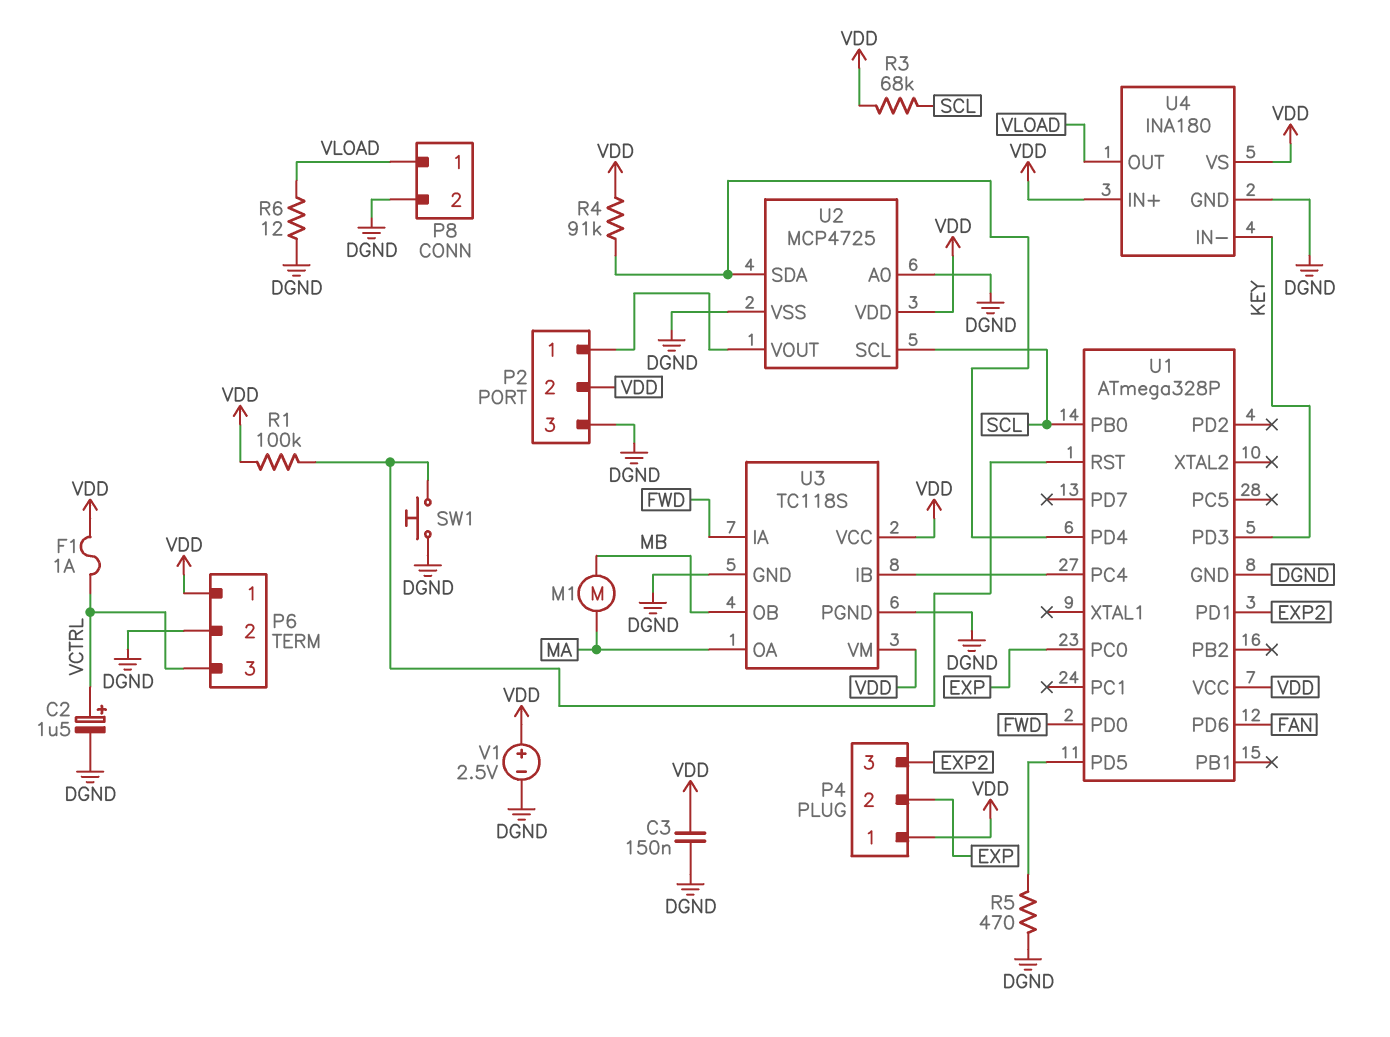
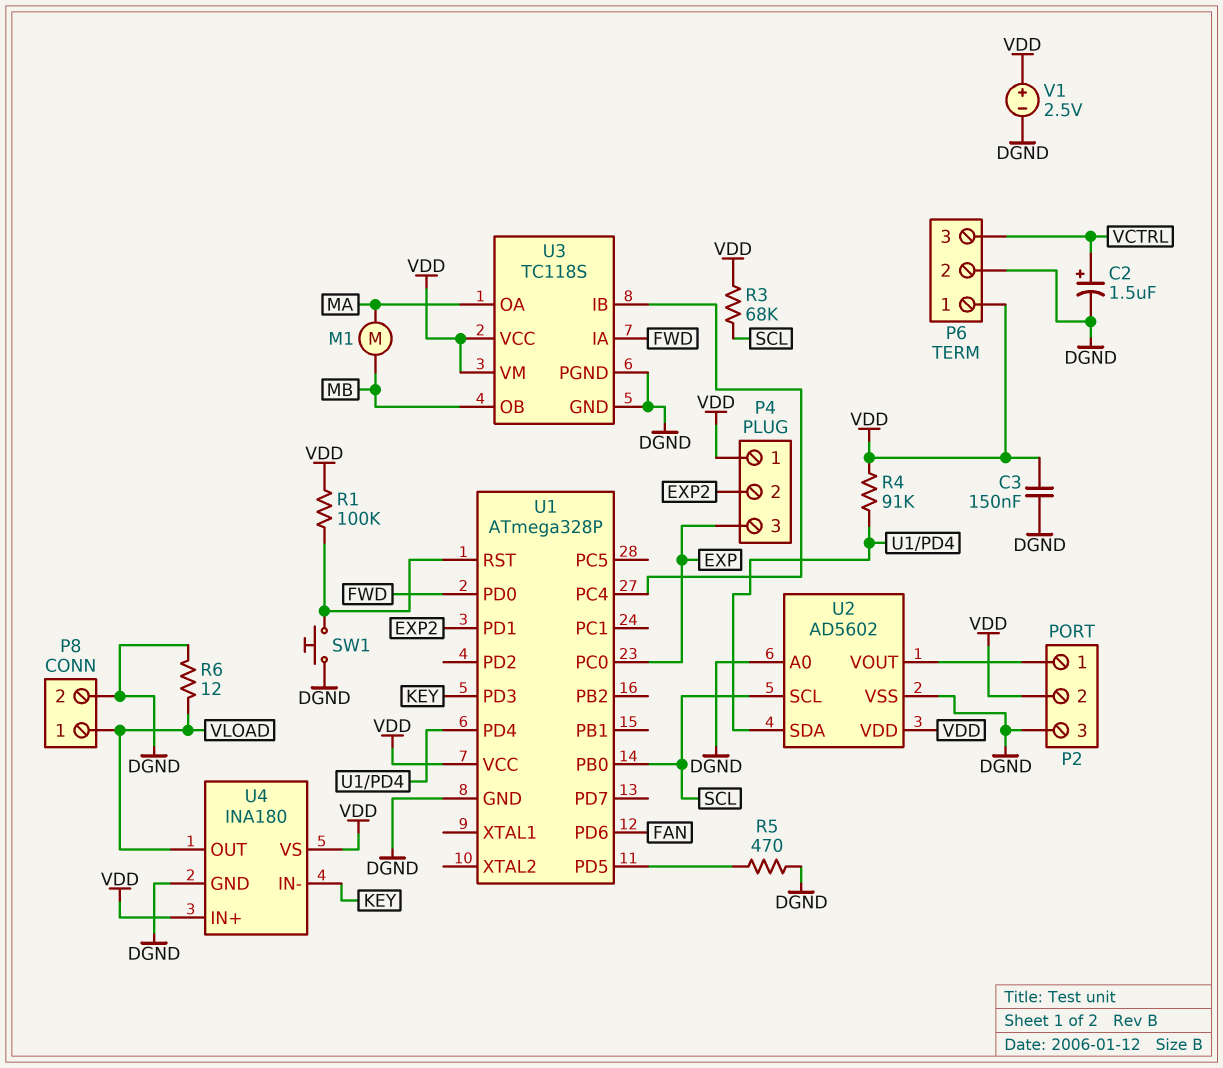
F1: 1A (VCTRL, VDD) -> none
P4 pin 2: EXP -> EXP2
P4 pin 3: EXP2 -> EXP
U2: MCP4725 -> AD5602

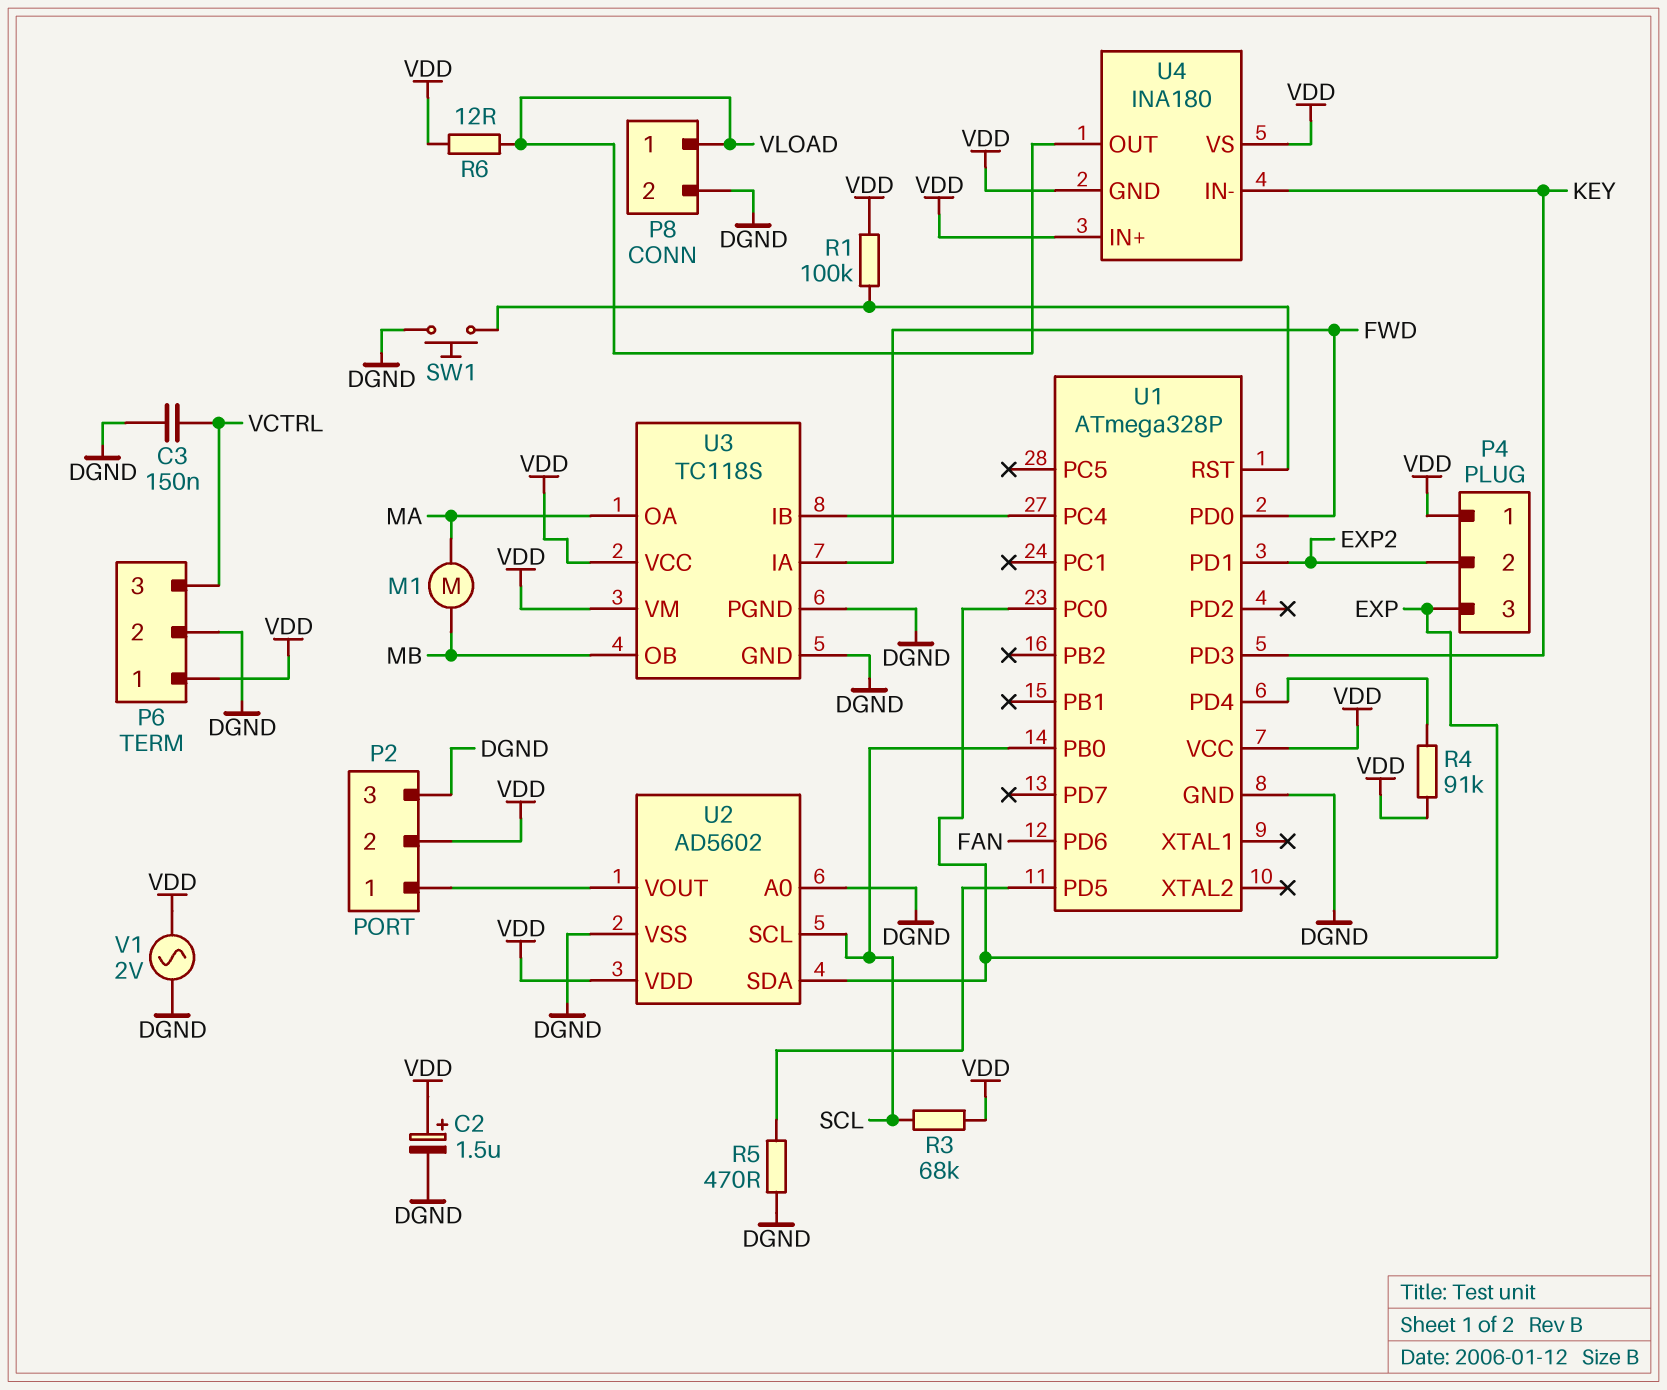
C2: 1.5uF (plus VCTRL, minus DGND) -> 1.5uF (plus VDD, minus DGND)
C3: 150nF (DGND, VDD) -> 150nF (DGND, VCTRL)
R6: 12 (DGND, VLOAD) -> 12 (VDD, VLOAD)
U2 pin SDA: U1/PD4 -> EXP
U4 pin GND: DGND -> VDD
V1: 2.5V (plus VDD, minus DGND) -> AC 2V (DGND, VDD)

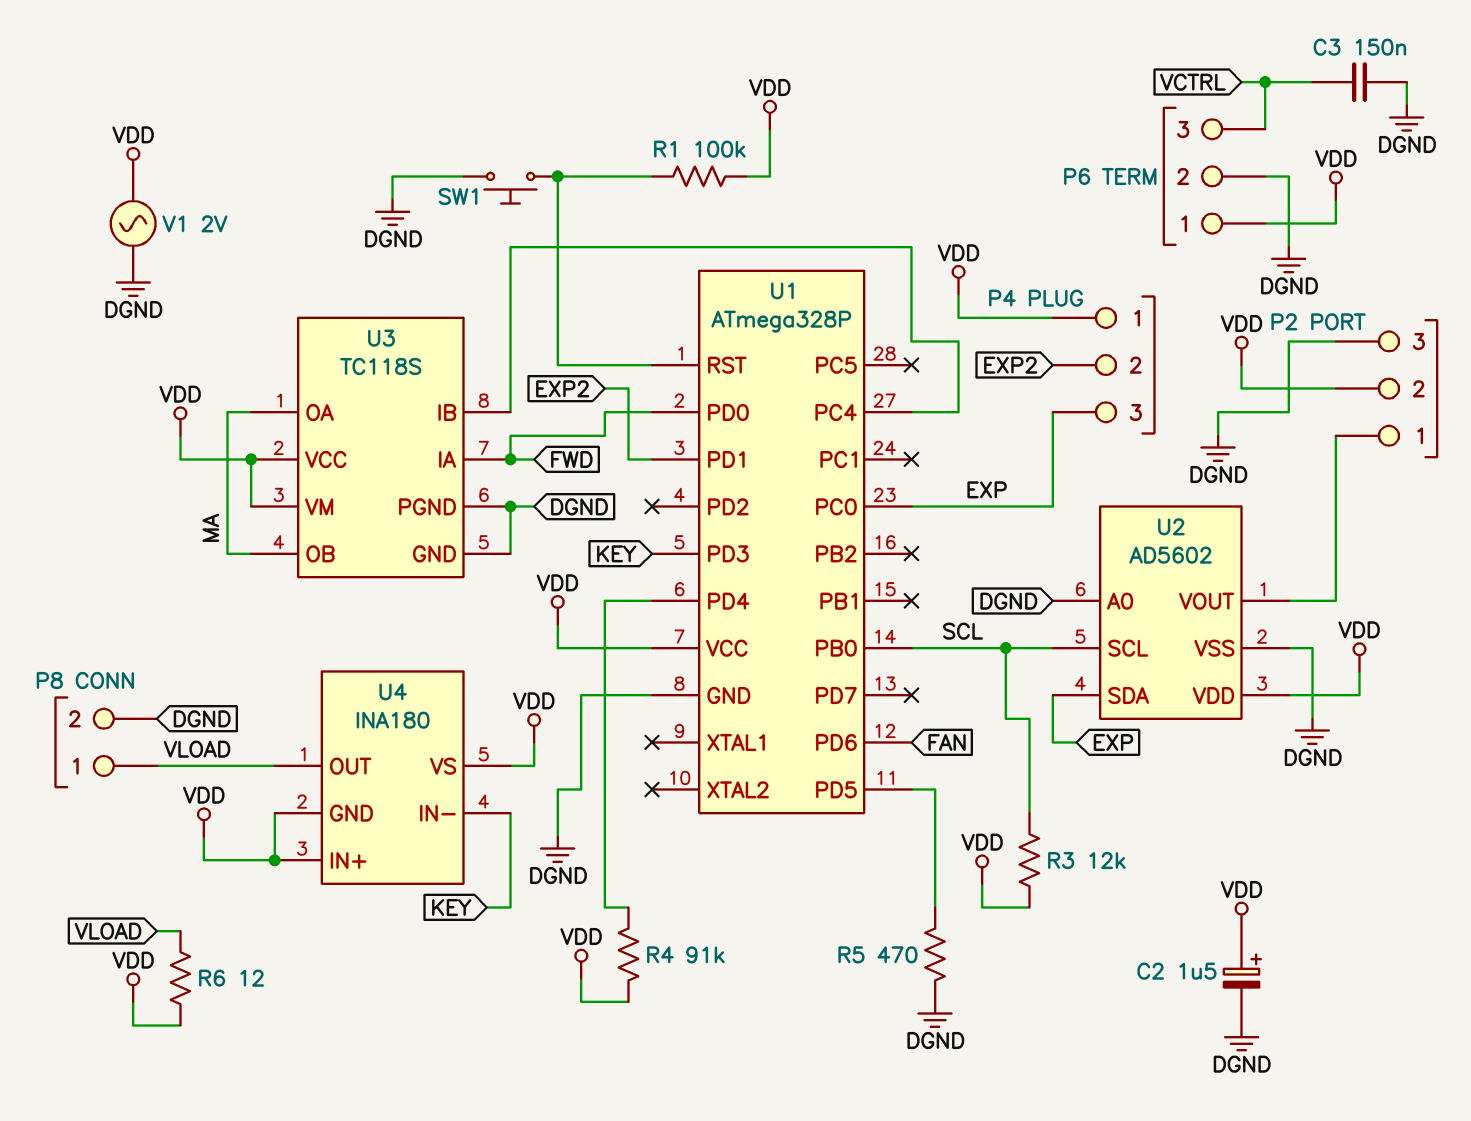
M1: motor (MA, MB) -> none
R3: 68k (SCL, VDD) -> 12k (SCL, VDD)
U3 pin OB: MB -> MA

